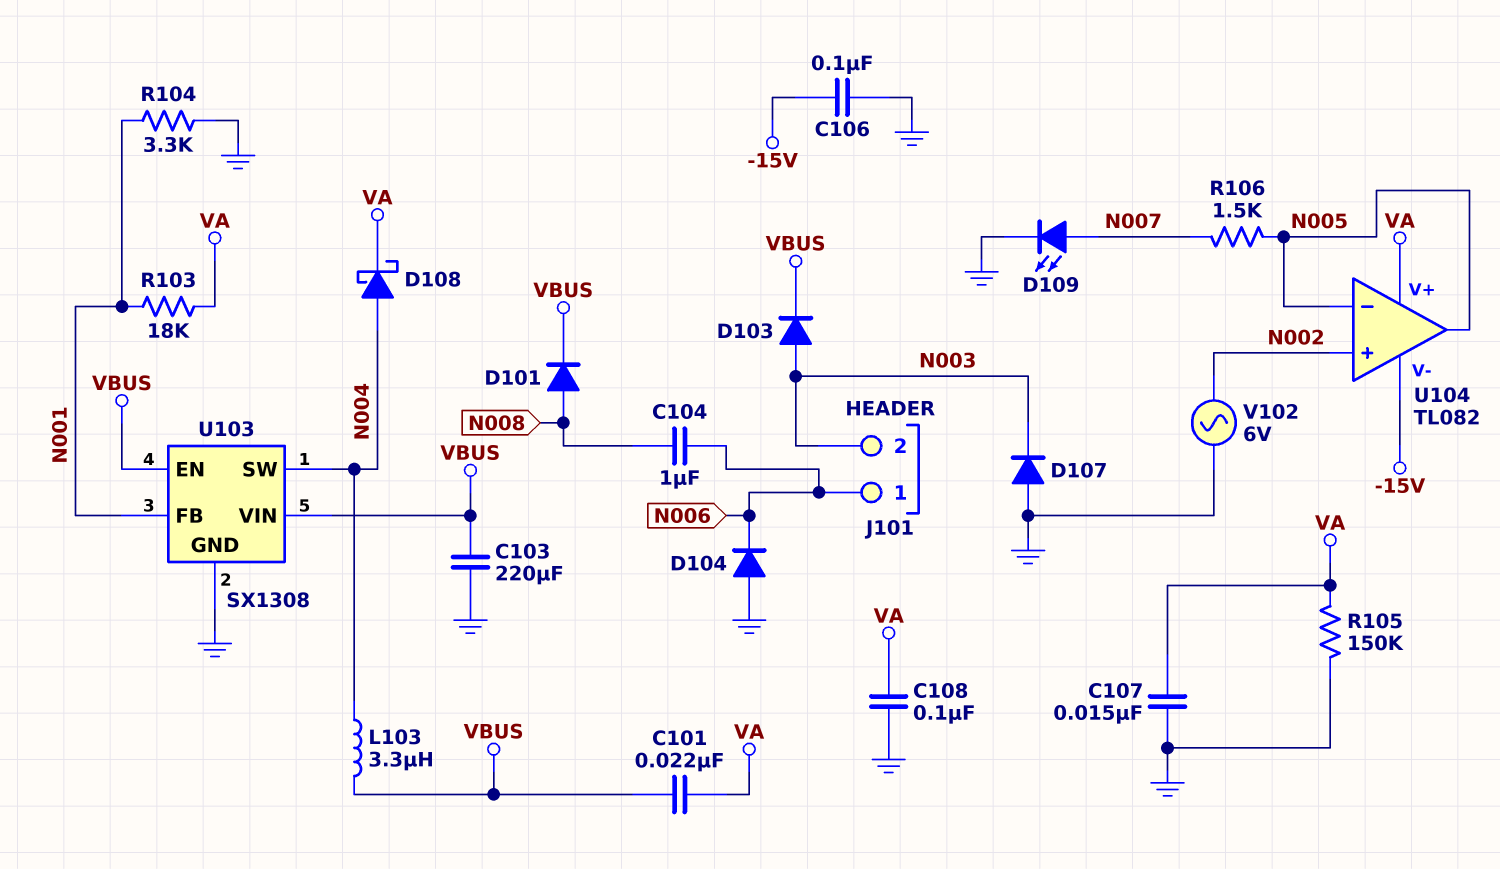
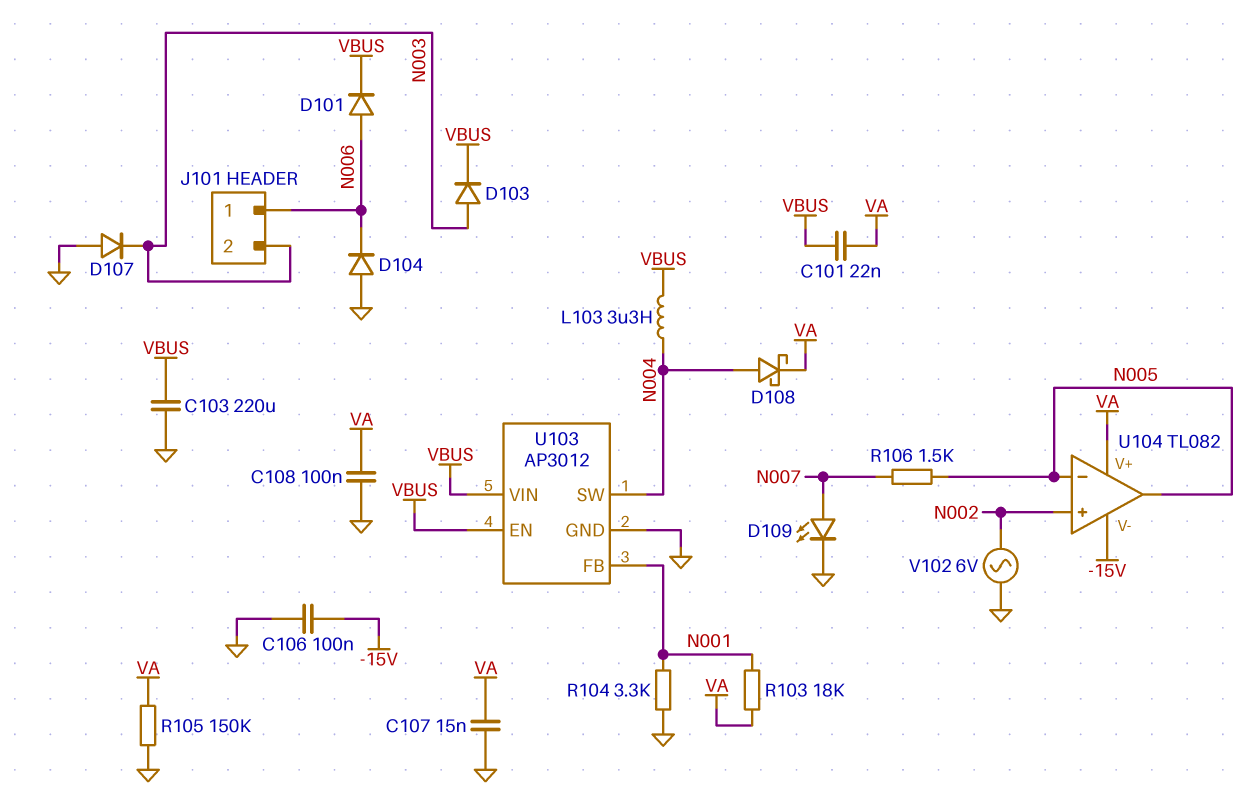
C104: 1uF (N006, N008) -> none
D101: diode (A N008, K VBUS) -> diode (A N006, K VBUS)
U103: SX1308 -> AP3012

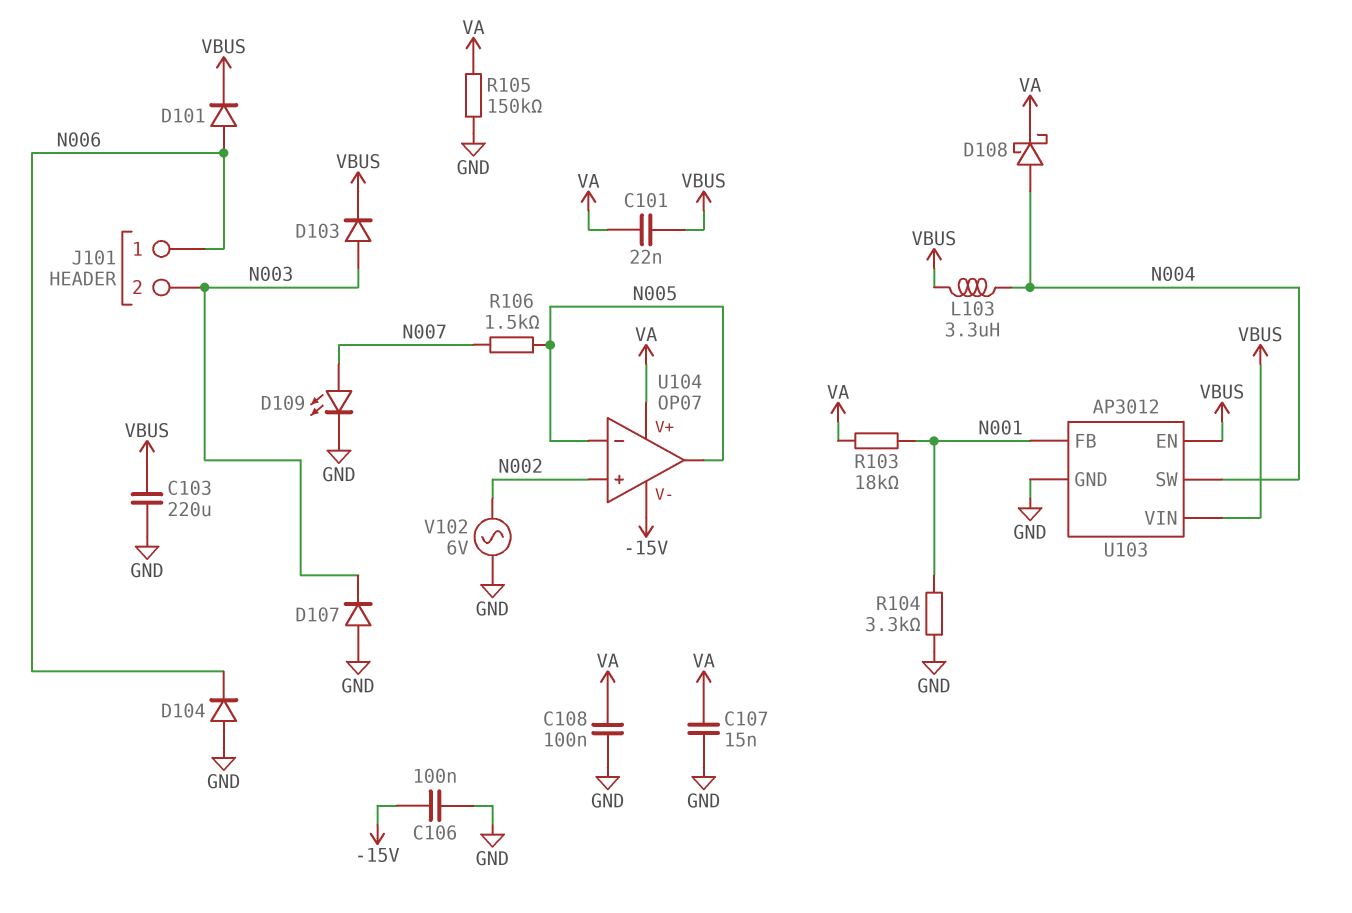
U104: TL082 -> OP07

